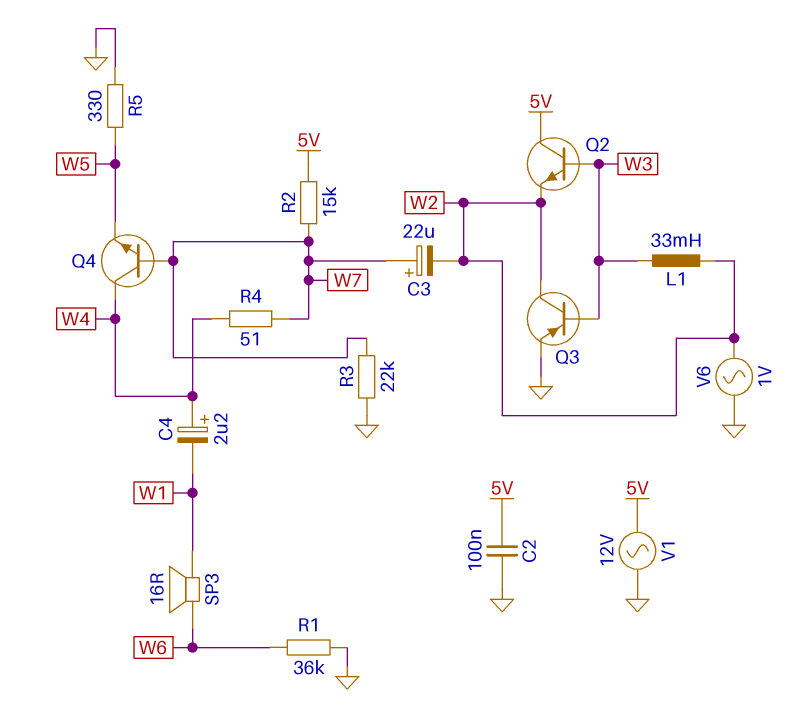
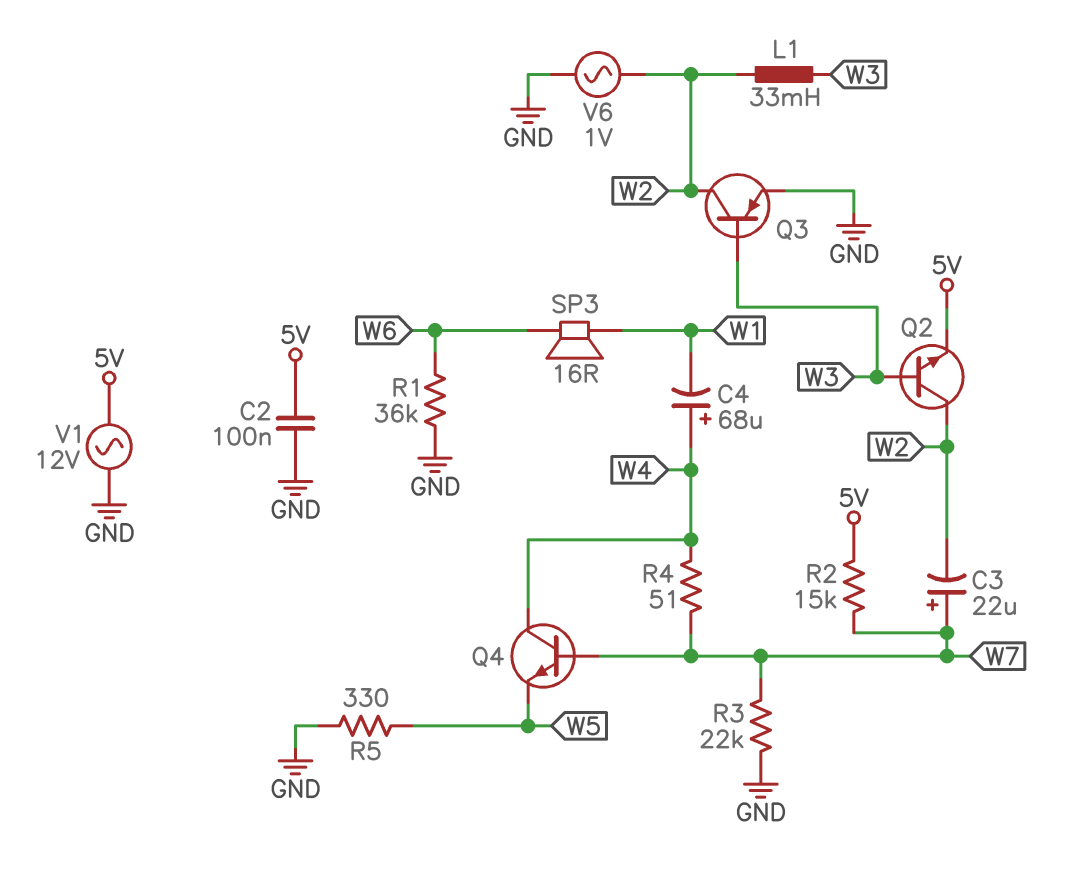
C4: 2.2uF (plus W4, minus W1) -> 68uF (plus W4, minus W1)
Q2: NPN (B W3, C 5V, E W2) -> NPN (B W3, C W2, E 5V)

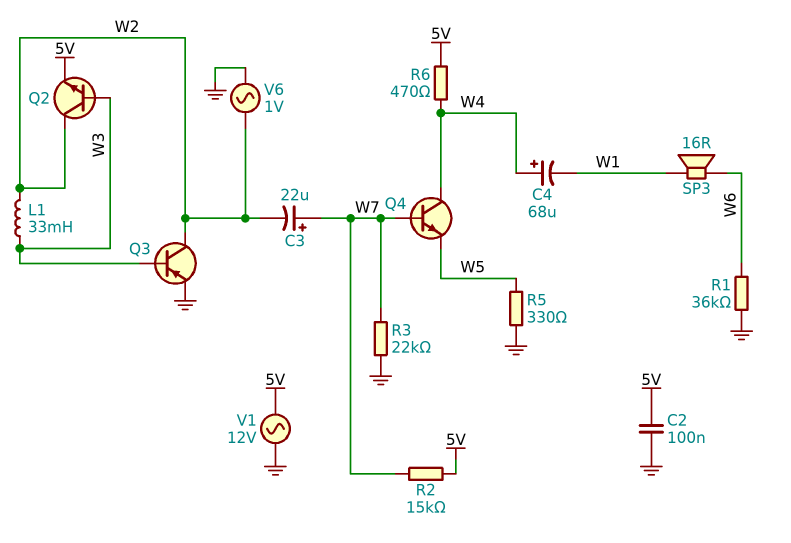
R4: 51 (W4, W7) -> none
R6: none -> 470 (5V, W4)

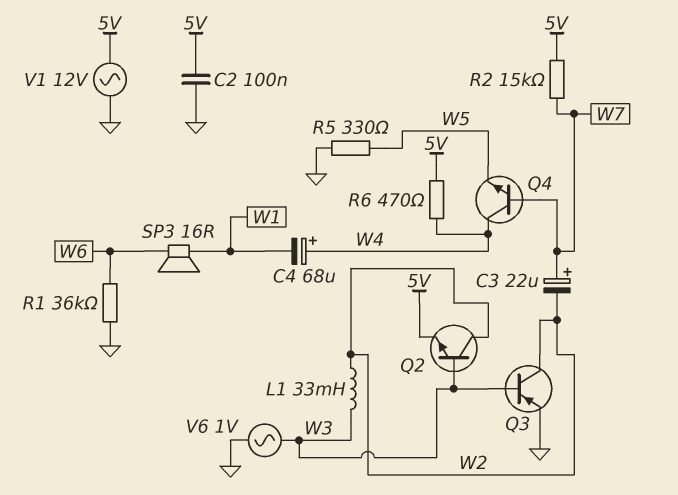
R3: 22k (GND, W7) -> none
V6: AC 1V (GND, W2) -> AC 1V (GND, W3)

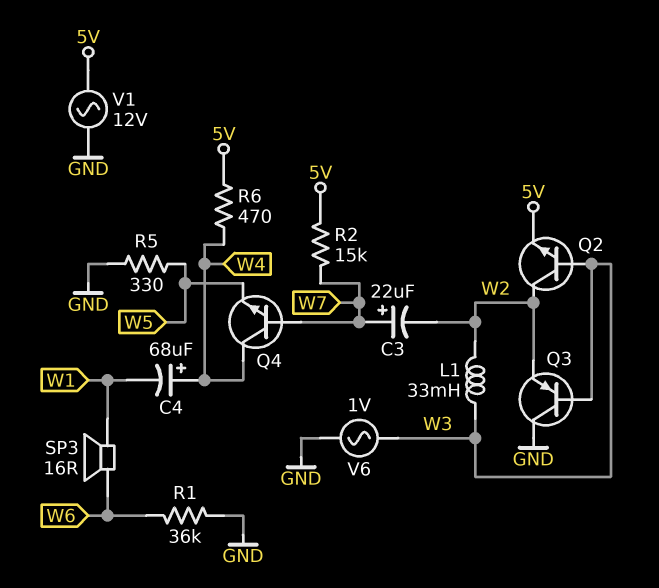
C2: 100nF (5V, GND) -> none
Q3: PNP (B W3, C W2, E GND) -> PNP (B W3, C GND, E W2)

